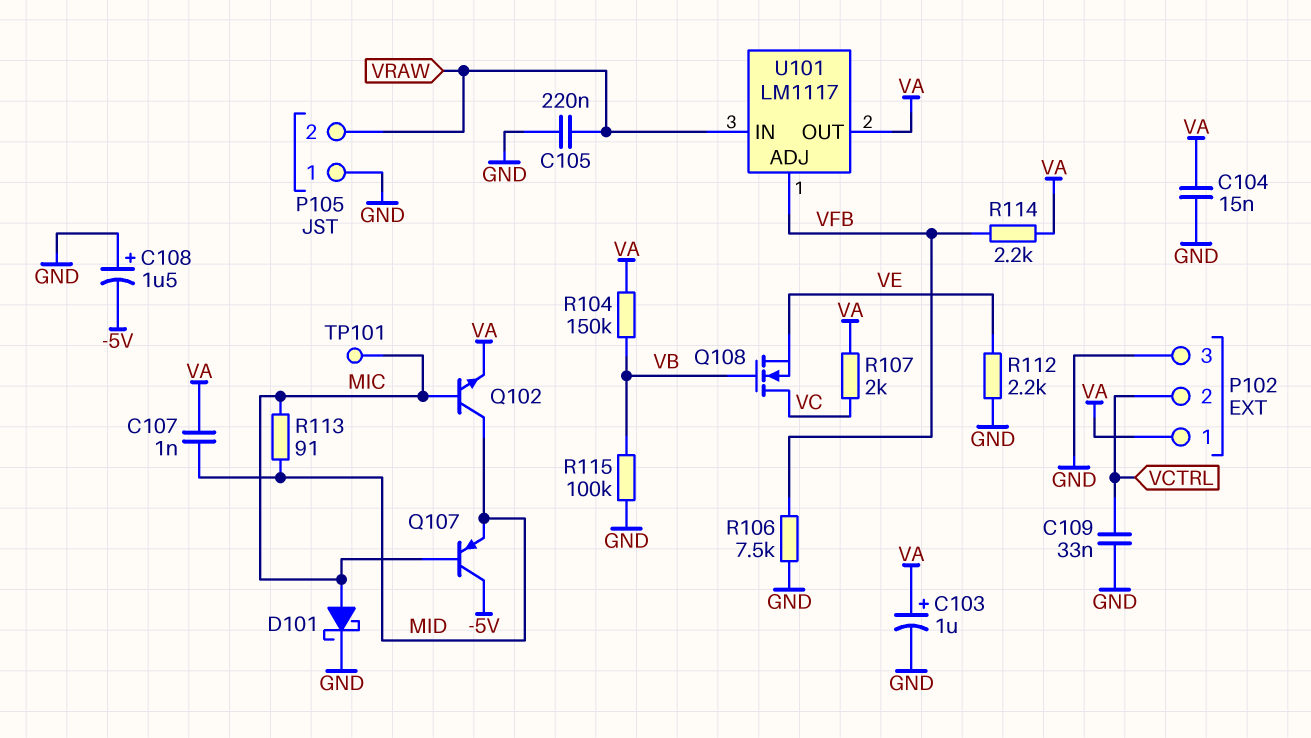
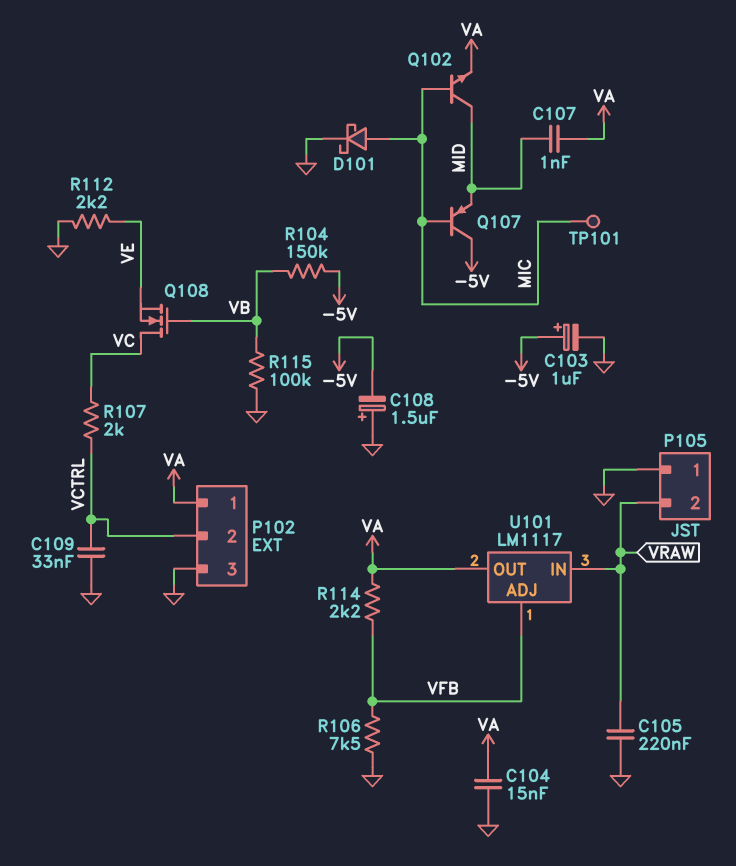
C103: 1uF (plus VA, minus GND) -> 1uF (plus -5V, minus GND)
R104: 150k (VA, VB) -> 150k (-5V, VB)
R107: 2k (VA, VC) -> 2k (VC, VCTRL)
R113: 91 (MIC, MID) -> none

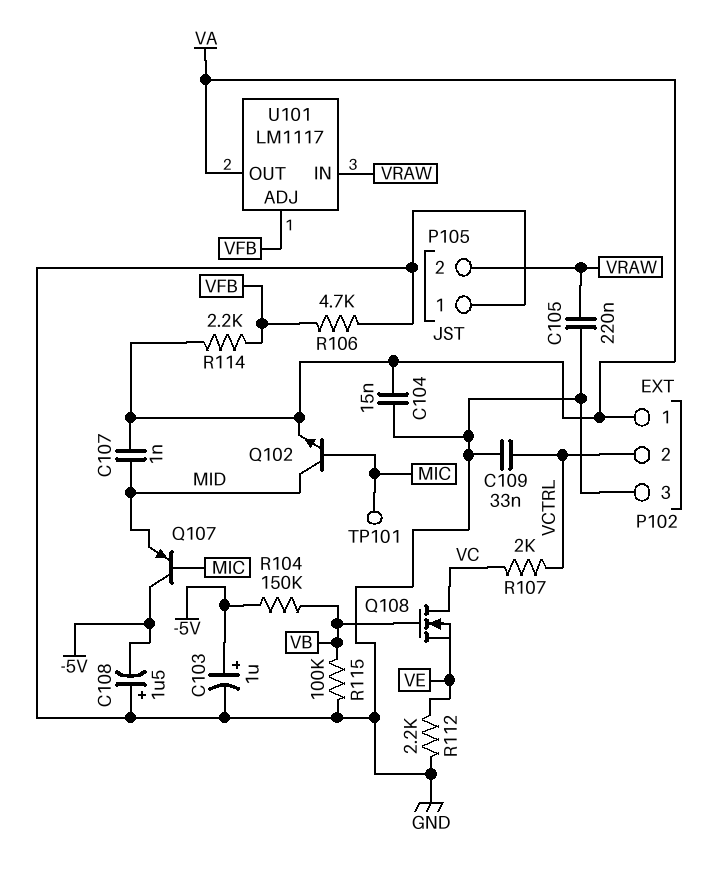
D101: schottky (A MIC, K GND) -> none
R106: 7.5k (GND, VFB) -> 4.7k (GND, VFB)

